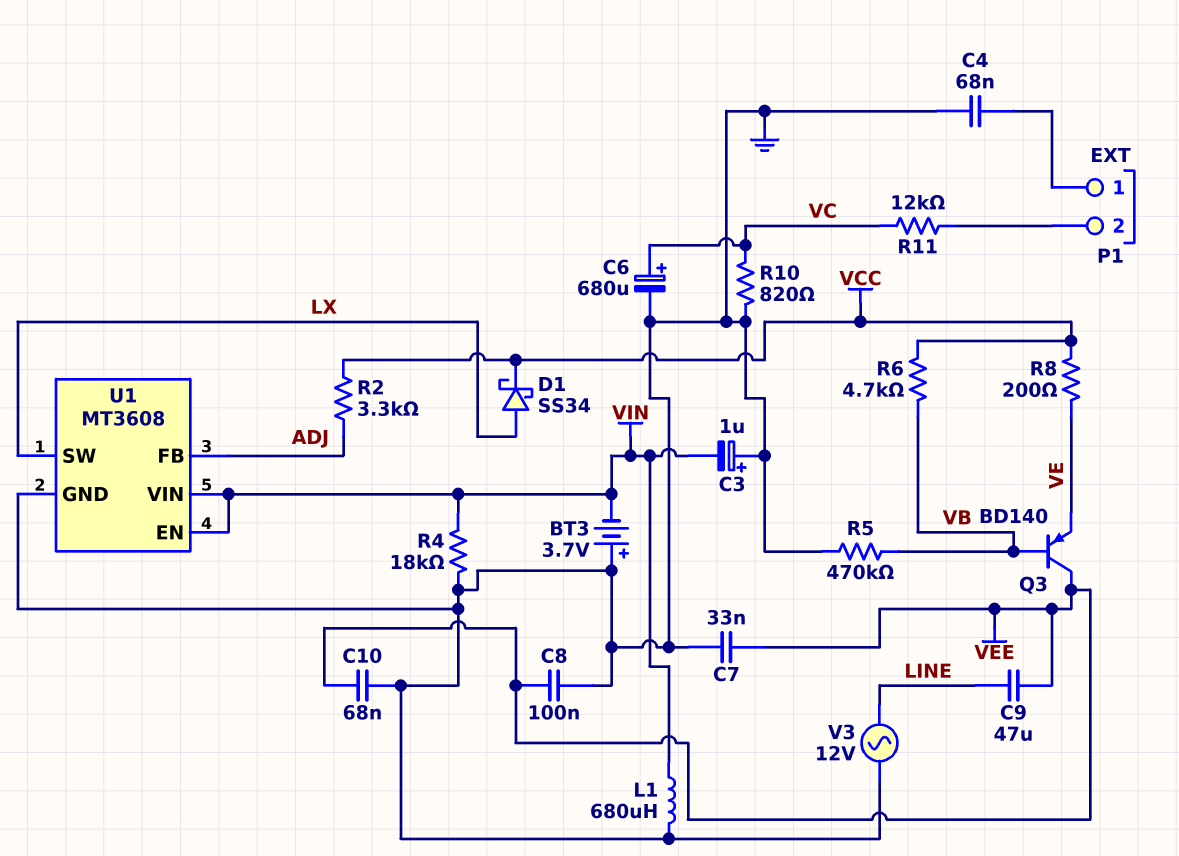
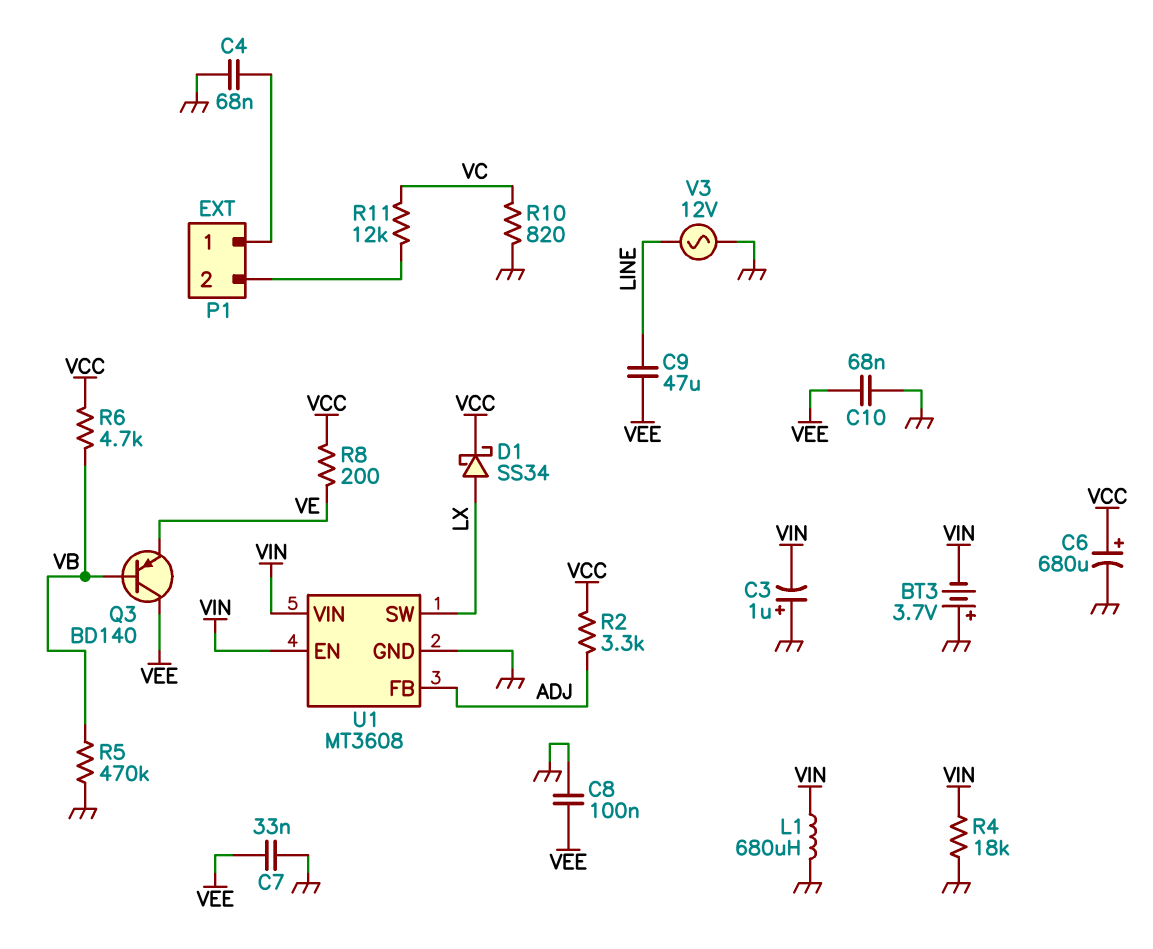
C6: 680uF (plus VC, minus GND) -> 680uF (plus VCC, minus GND)

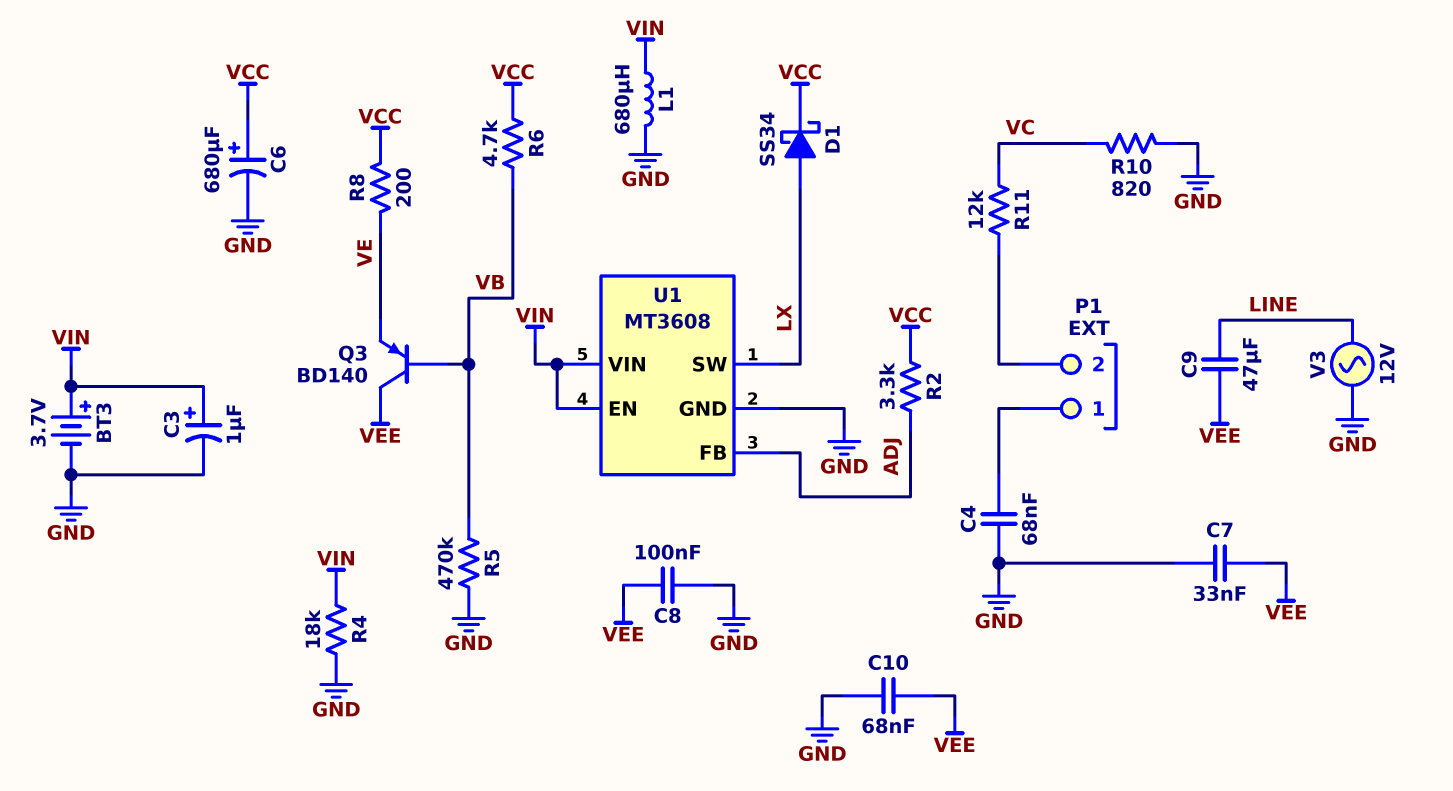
BT3: 3.7V (plus GND, minus VIN) -> 3.7V (plus VIN, minus GND)
C3: 1uF (plus GND, minus VIN) -> 1uF (plus VIN, minus GND)

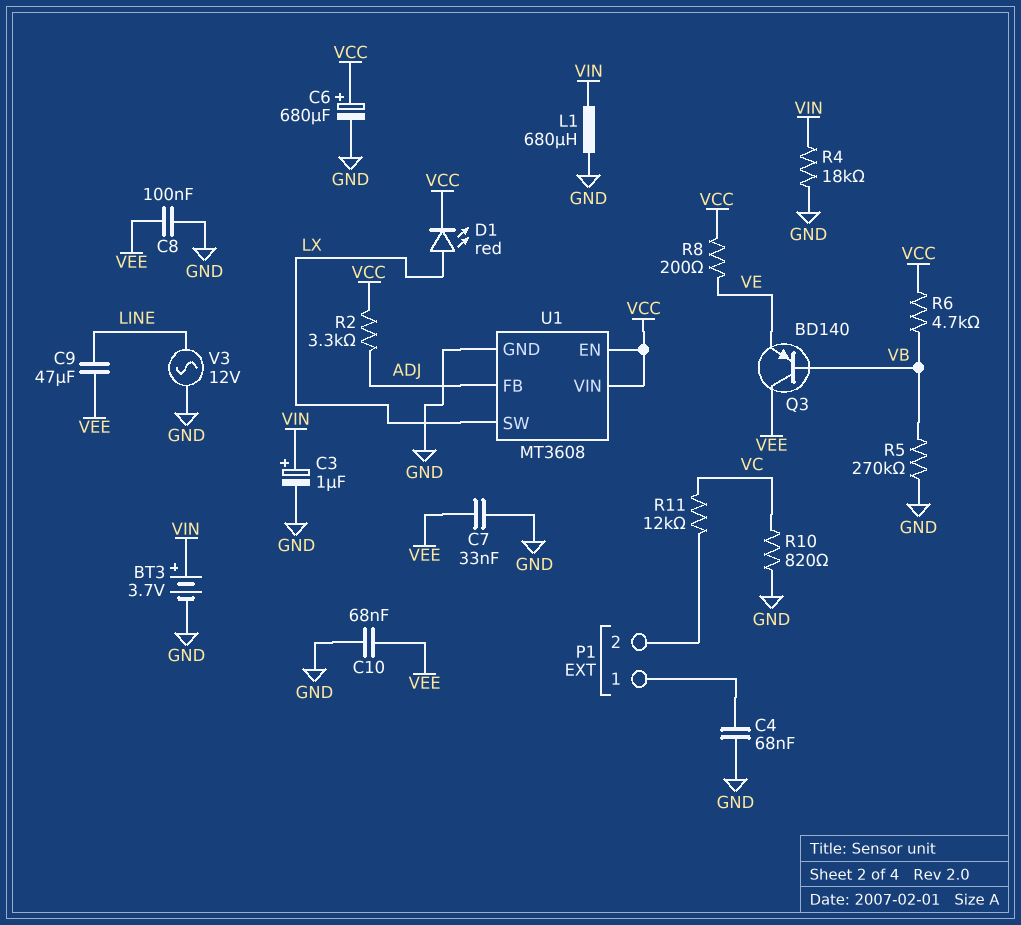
D1: schottky SS34 (A LX, K VCC) -> LED red (A LX, K VCC)
R5: 470k (GND, VB) -> 270k (GND, VB)
U1 pin EN: VIN -> VCC
U1 pin VIN: VIN -> VCC

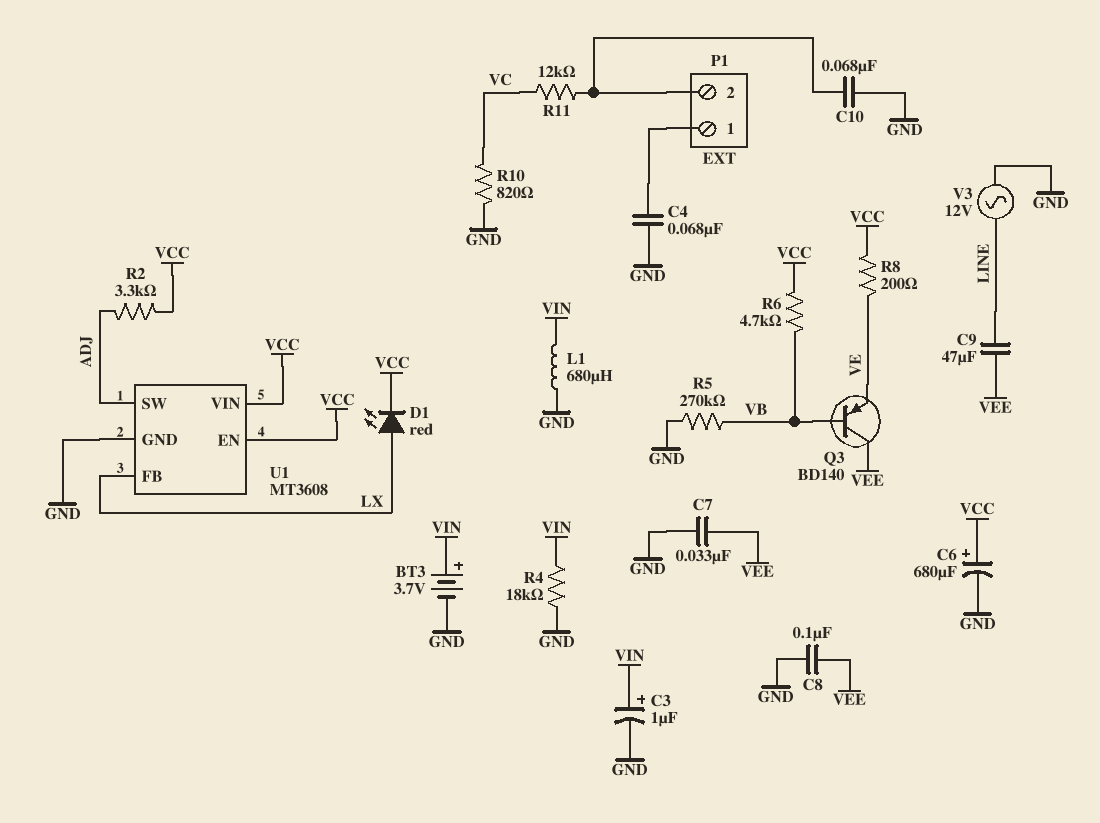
C10: 68nF (GND, VEE) -> 68nF (GND, P1/2)
U1 pin FB: ADJ -> LX
U1 pin SW: LX -> ADJ

